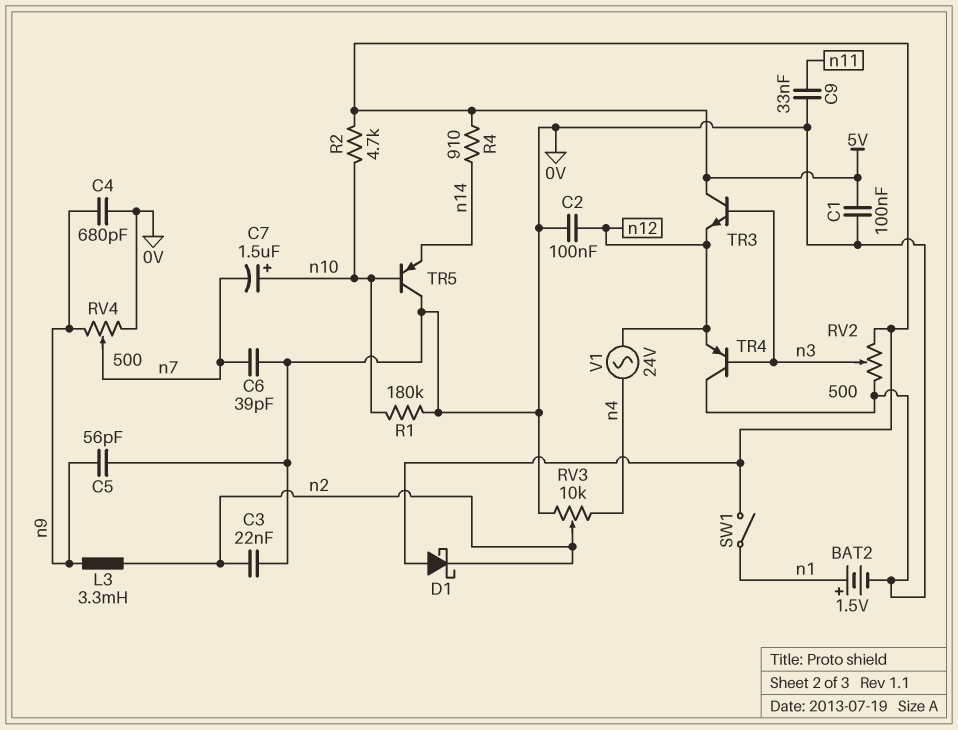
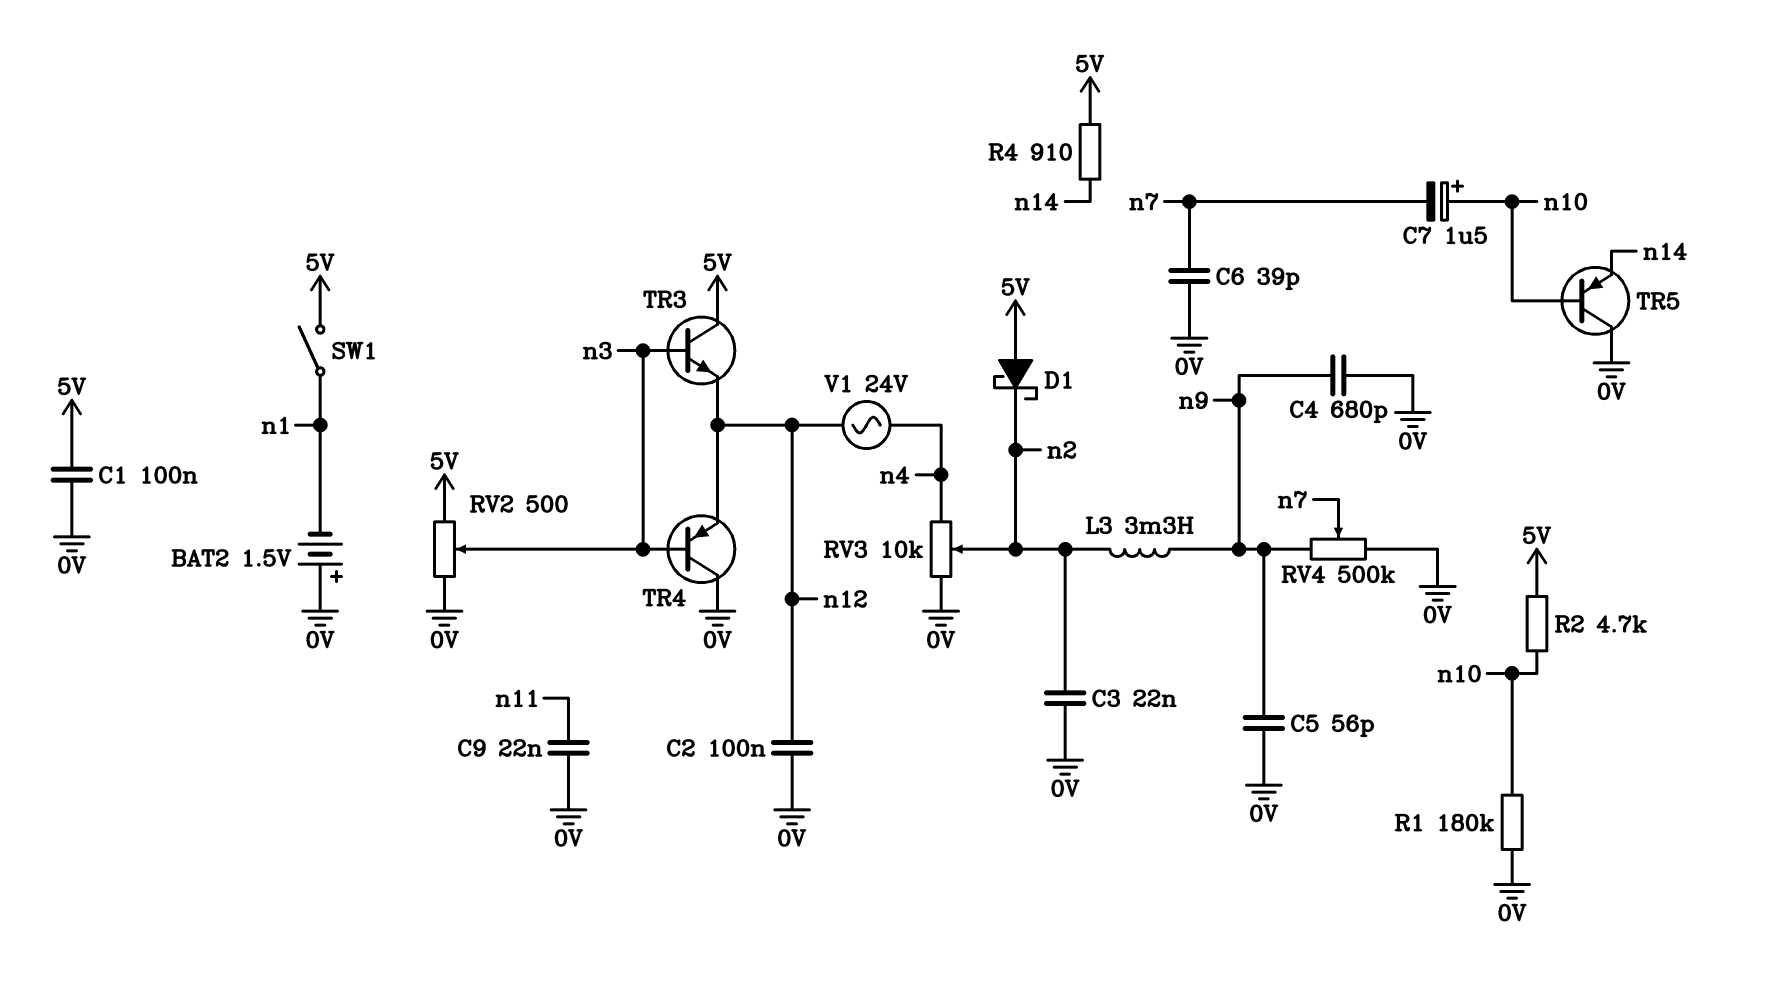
BAT2: 1.5V (plus n1, minus 0V) -> 1.5V (plus 0V, minus n1)
C9: 33nF (0V, n11) -> 22nF (0V, n11)
RV4: 500 (0V, n9, wiper n7) -> 500k (0V, n9, wiper n7)

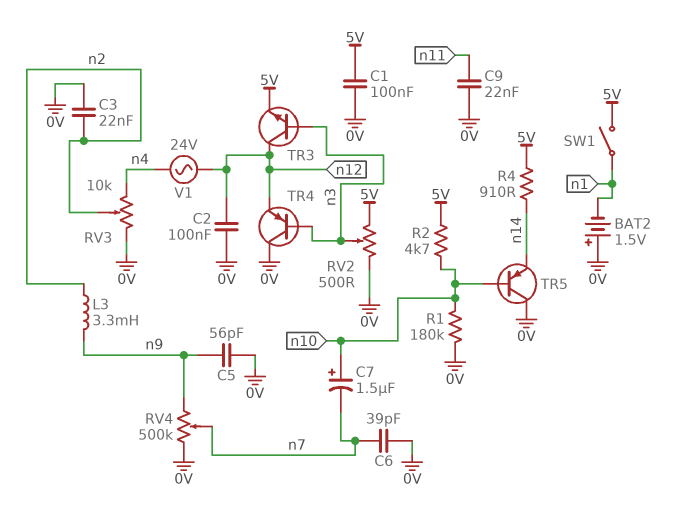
C4: 680pF (0V, n9) -> none
D1: schottky (A 5V, K n2) -> none
TR3: NPN (B n3, C 5V, E n12) -> NPN (B n3, C n12, E 5V)

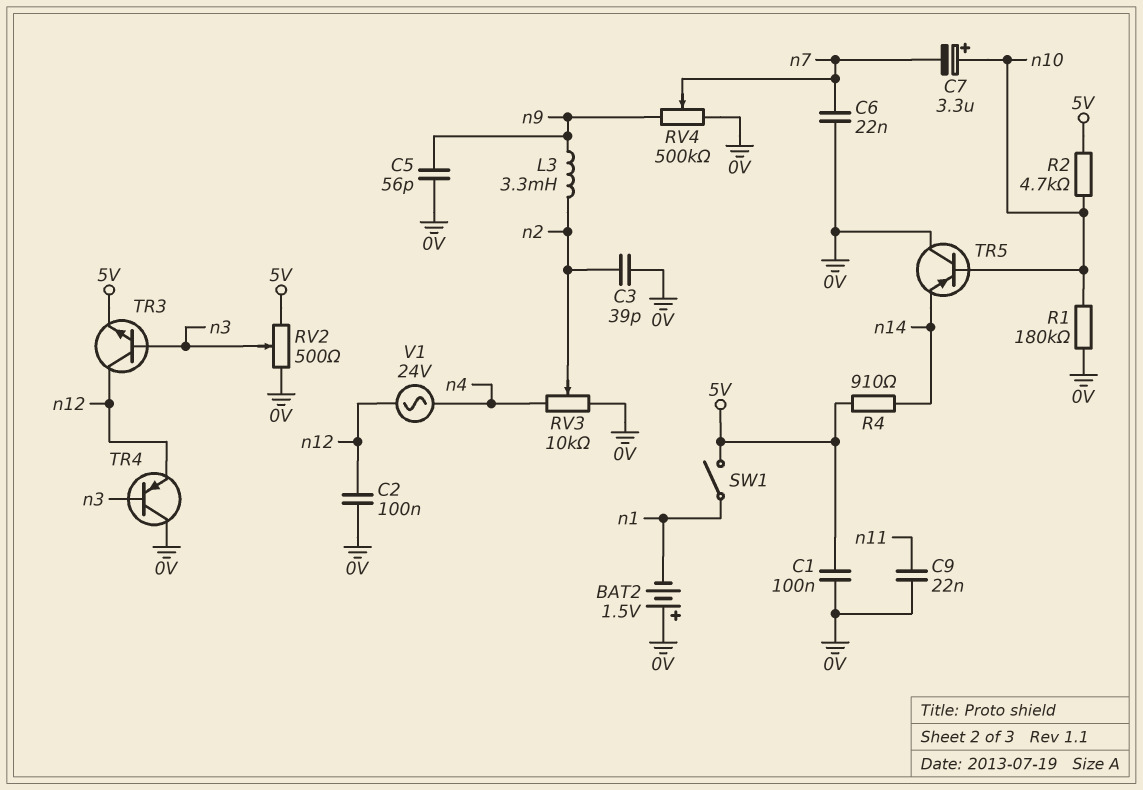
C3: 22nF (0V, n2) -> 39pF (0V, n2)
C6: 39pF (0V, n7) -> 22nF (0V, n7)
C7: 1.5uF (plus n10, minus n7) -> 3.3uF (plus n10, minus n7)

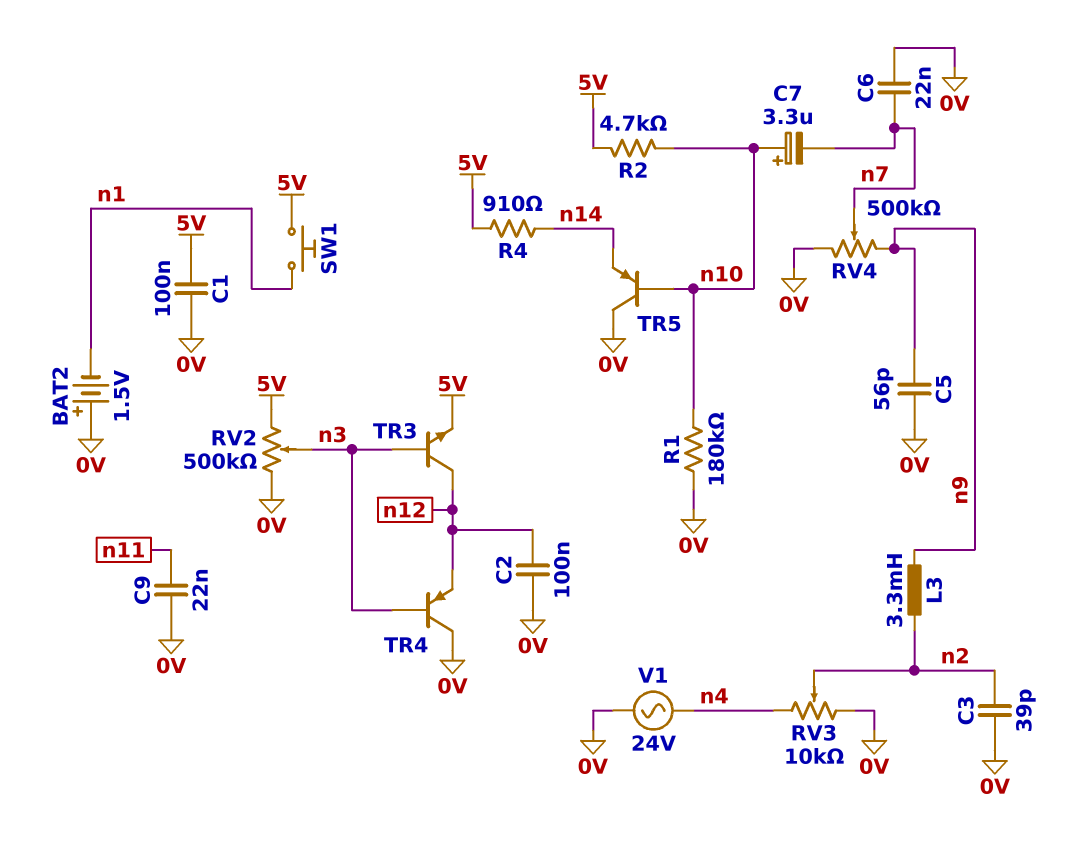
RV2: 500 (0V, 5V, wiper n3) -> 500k (0V, 5V, wiper n3)
SW1: switch (5V, n1) -> button (5V, n1)
V1: AC 24V (n4, n12) -> AC 24V (0V, n4)

